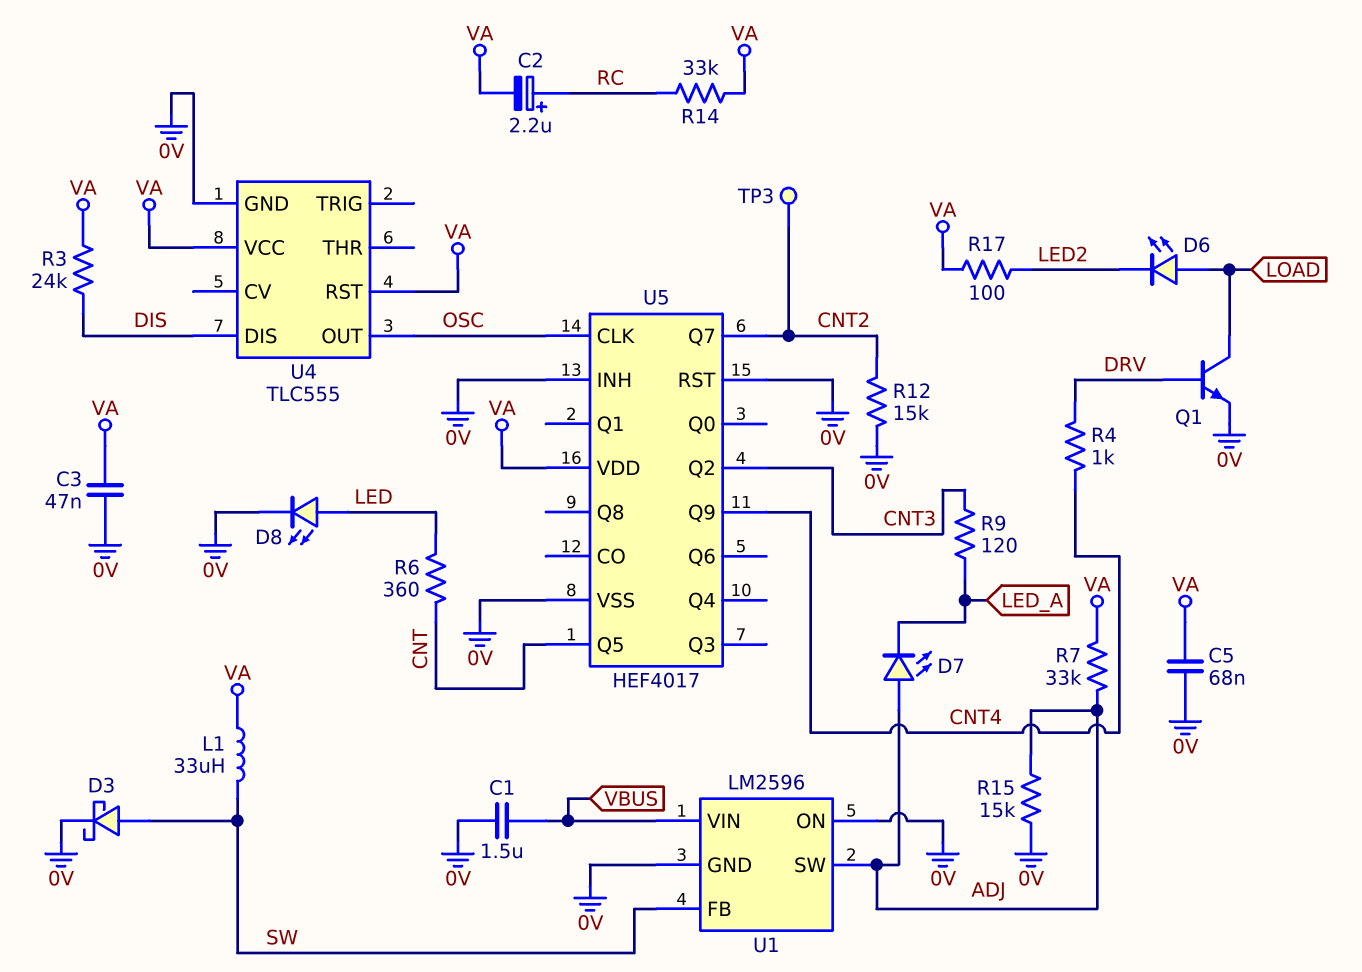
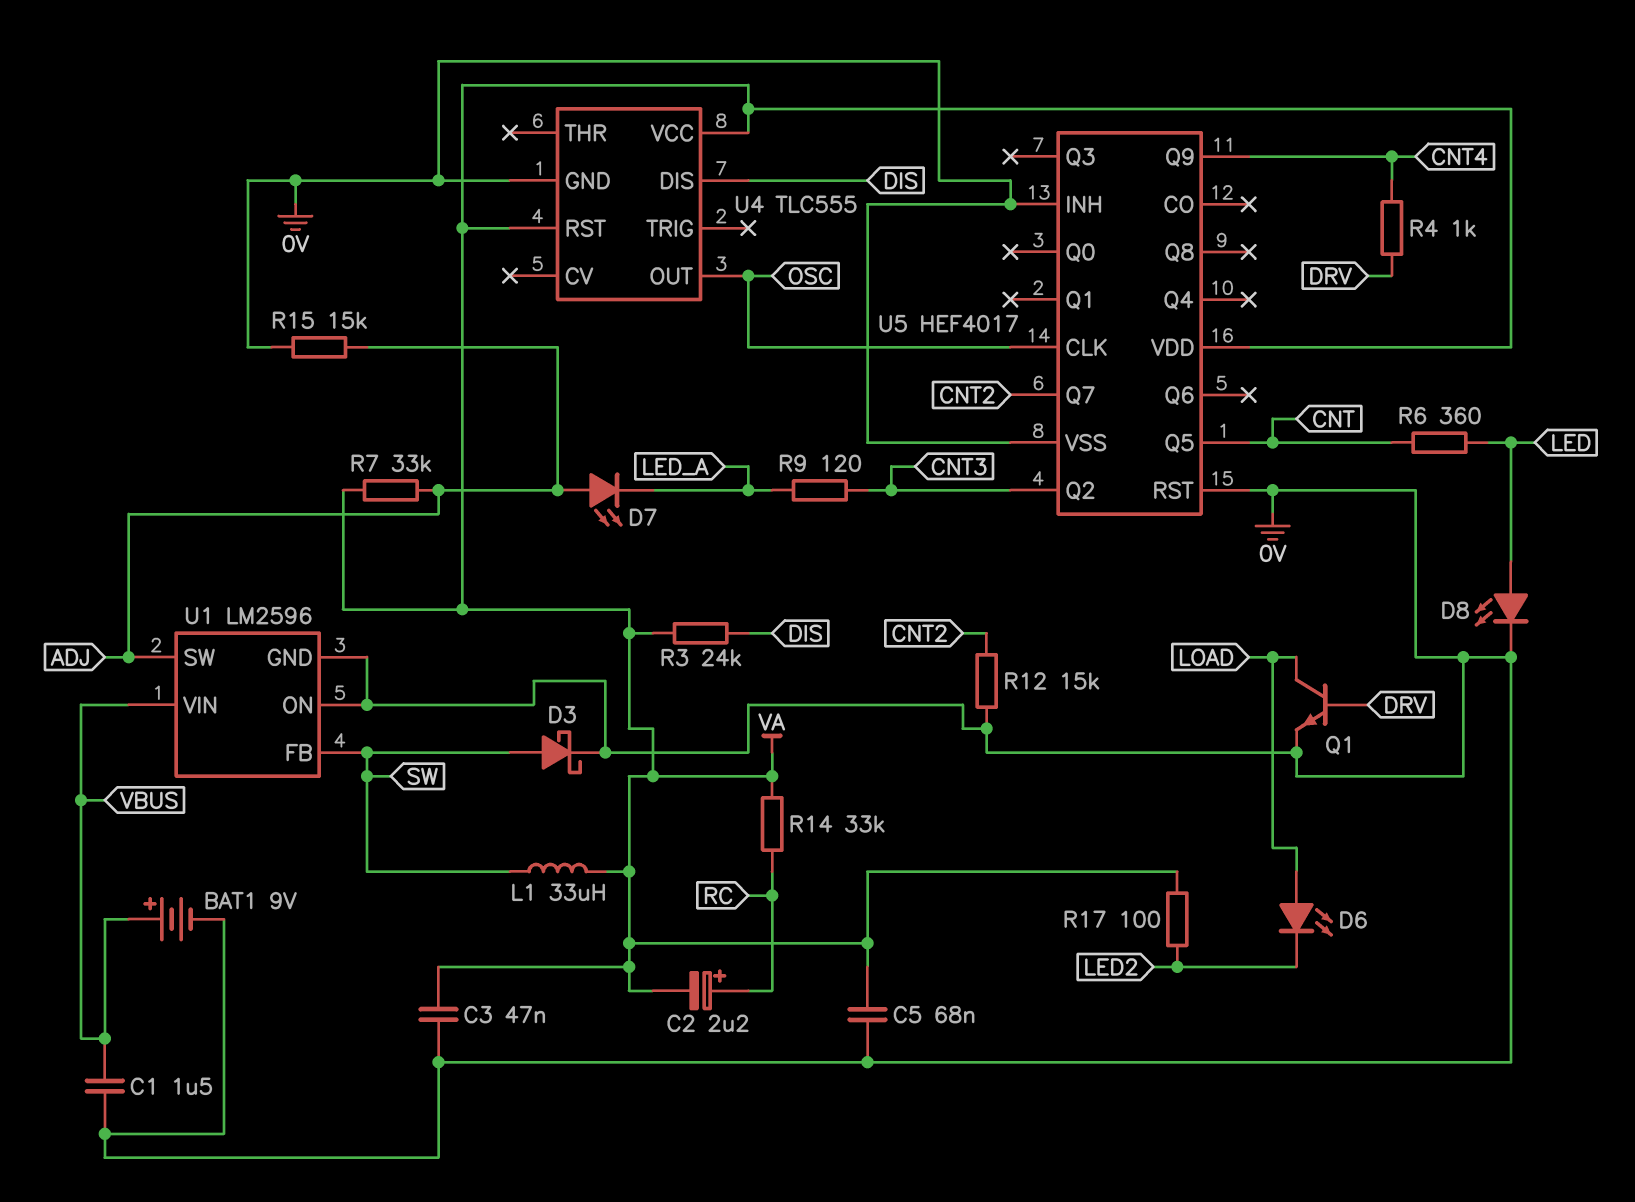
BAT1: none -> 9V (plus VBUS, minus 0V)
TP3: test point (CNT2) -> none

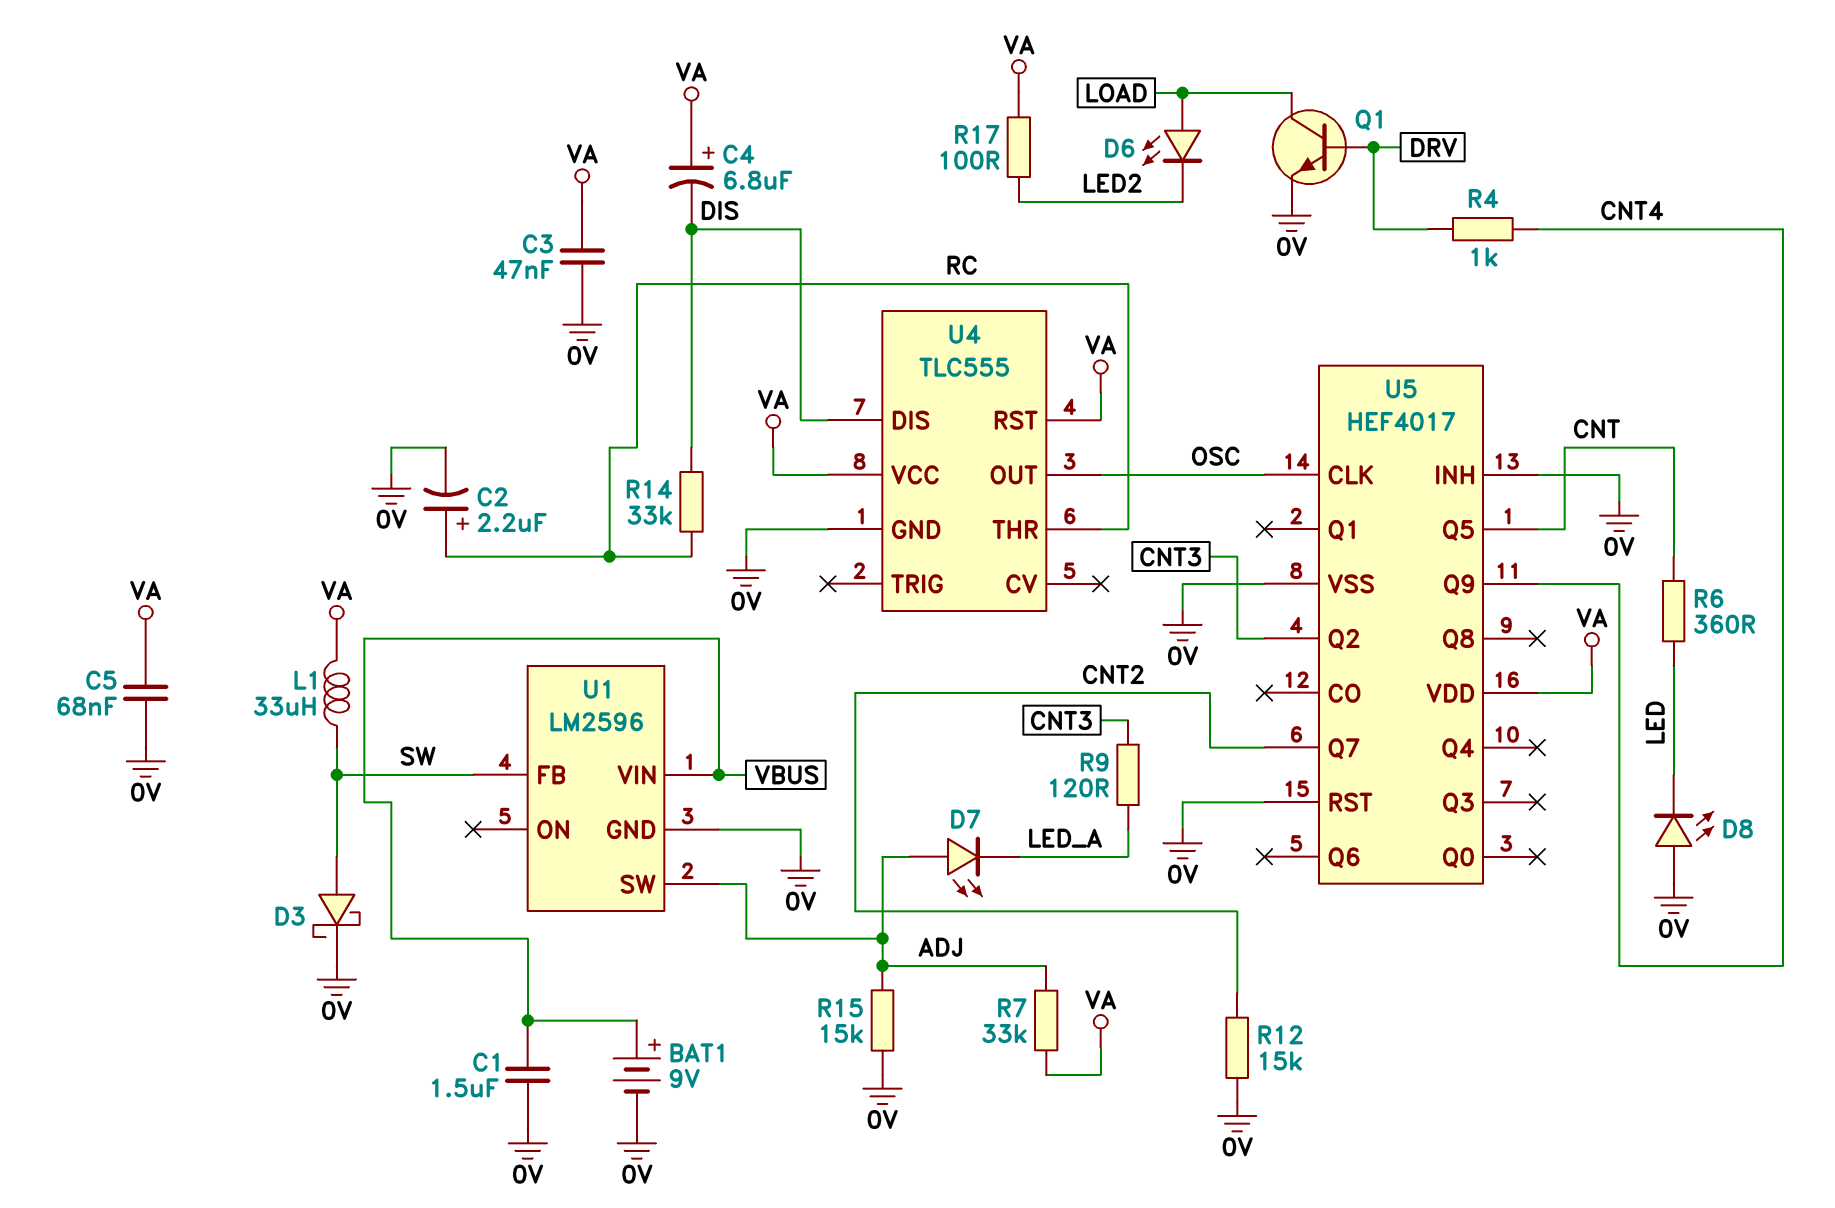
C2: 2.2uF (plus RC, minus VA) -> 2.2uF (plus RC, minus 0V)
C4: none -> 6.8uF (plus VA, minus DIS)
D8: LED (A LED, K 0V) -> LED (A 0V, K LED)
R3: 24k (DIS, VA) -> none
R14: 33k (RC, VA) -> 33k (DIS, RC)
U1 pin ON: 0V -> none
U4 pin THR: none -> RC

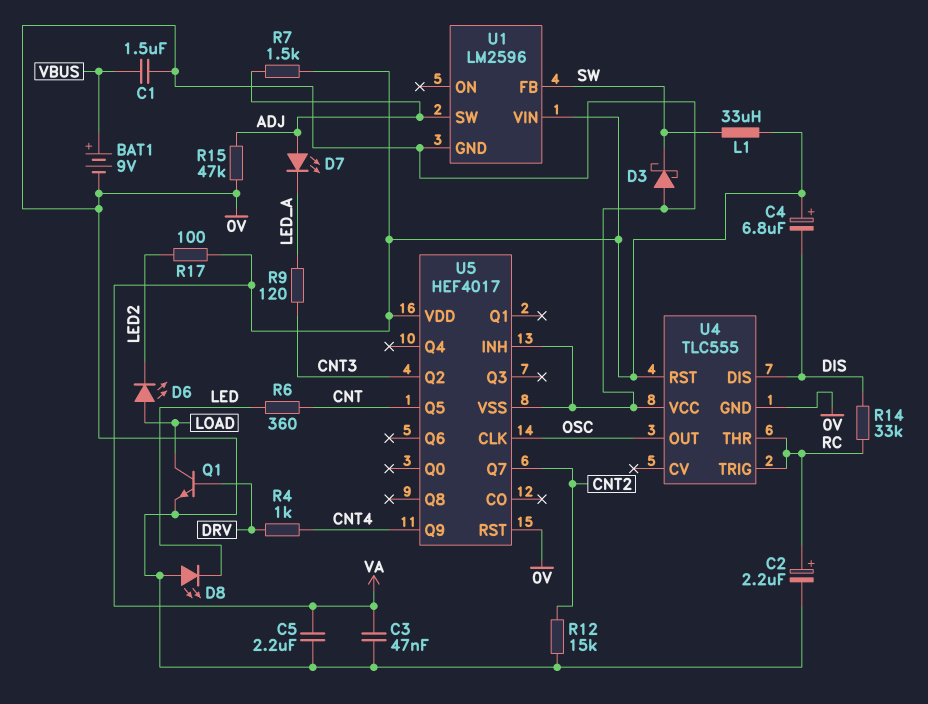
C5: 68nF (0V, VA) -> 2.2uF (0V, VA)
D3: schottky (A SW, K 0V) -> schottky (A 0V, K SW)
R7: 33k (ADJ, VA) -> 1.5k (ADJ, VA)
R15: 15k (0V, ADJ) -> 47k (0V, ADJ)
U1 pin VIN: VBUS -> VA
U4 pin TRIG: none -> RC
U4 pin VCC: VA -> 0V

